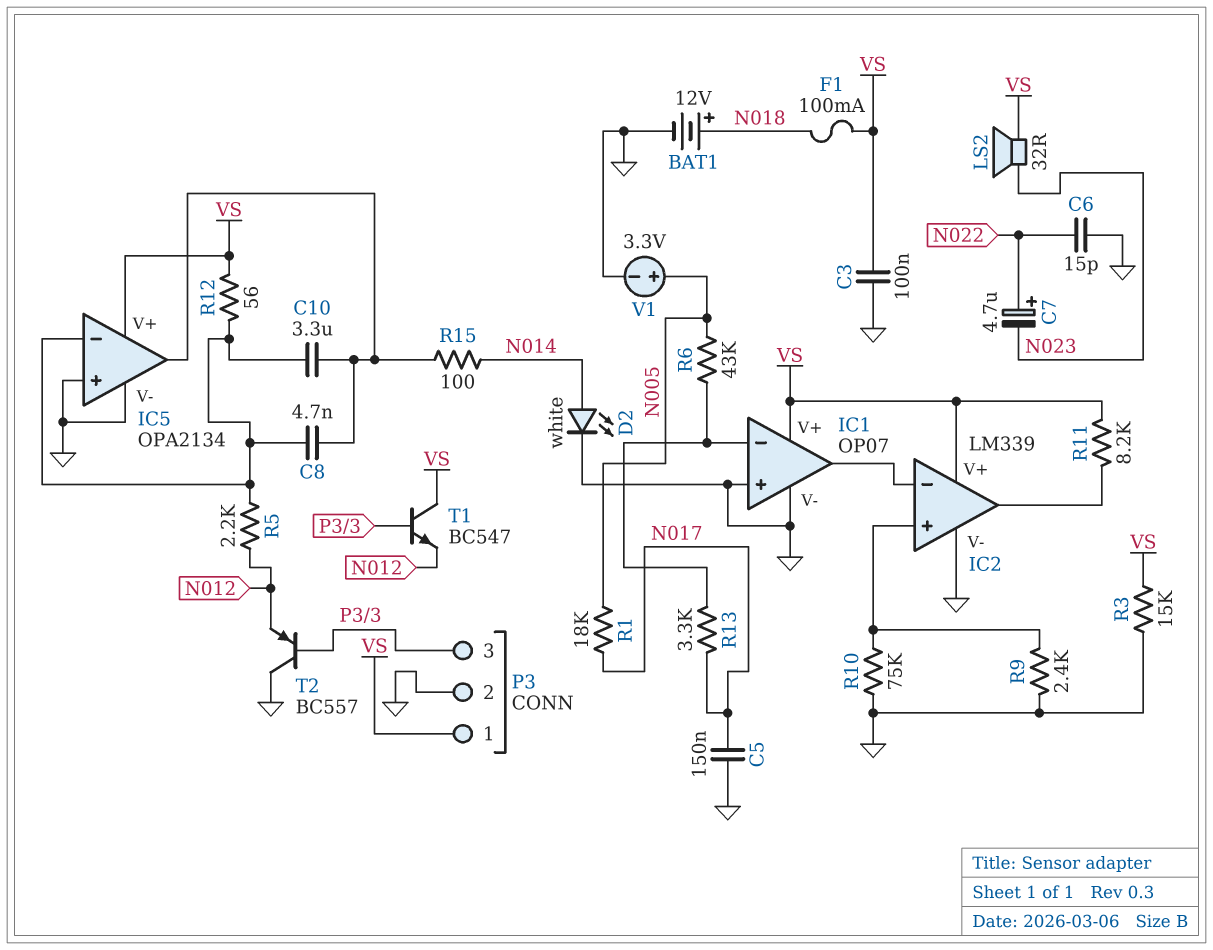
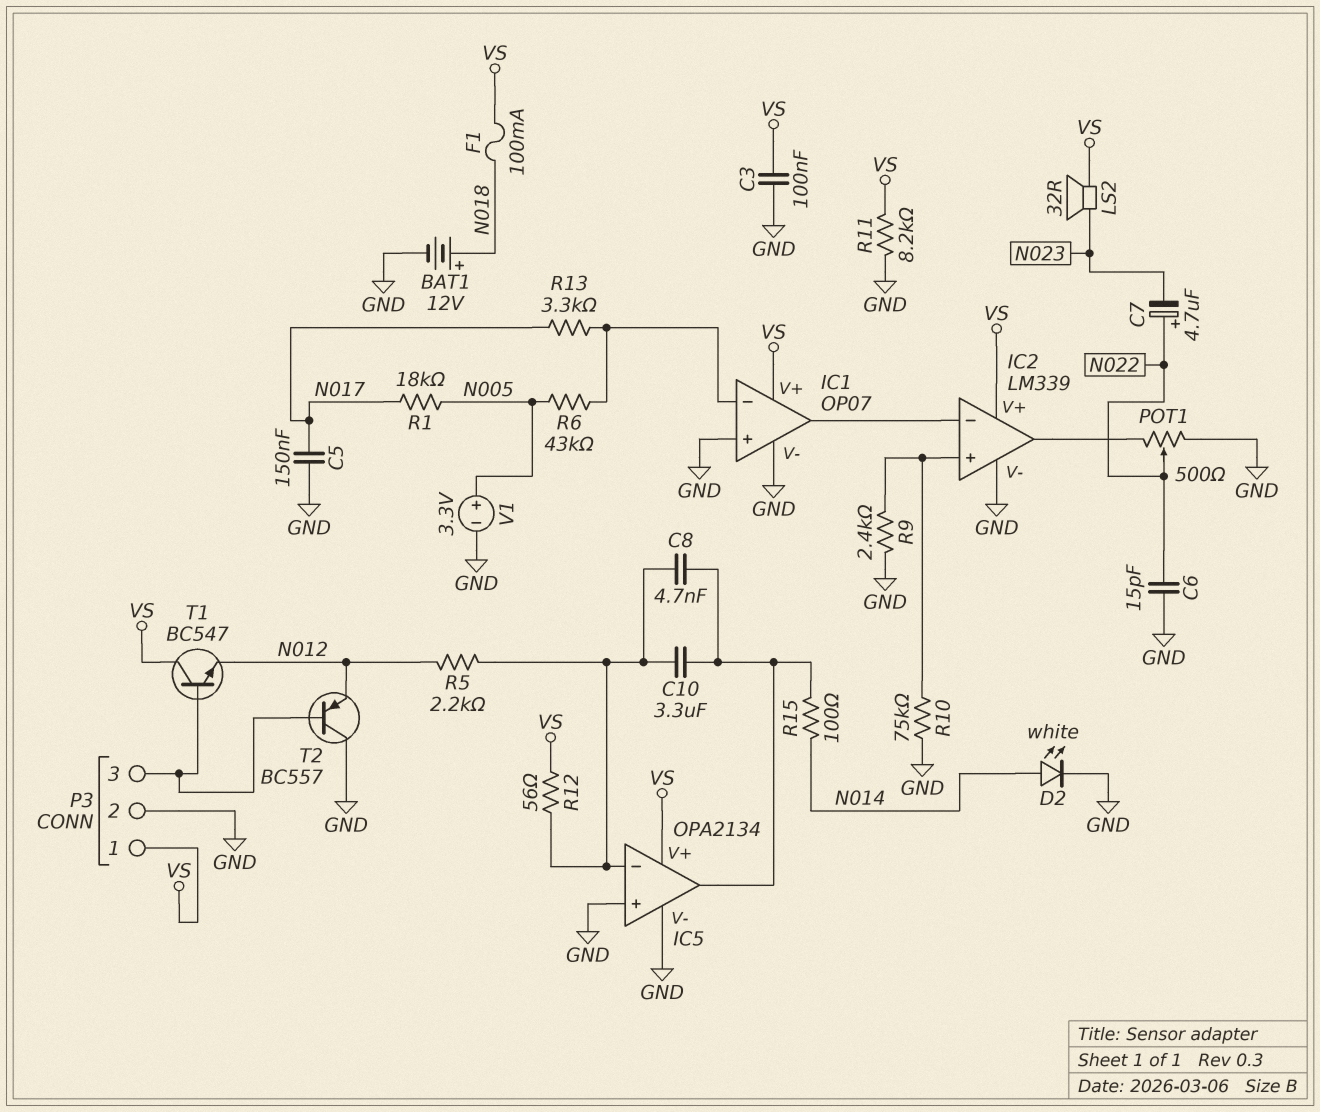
POT1: none -> 500 (GND, IC2/out, wiper N022)
R3: 15k (GND, VS) -> none
R11: 8.2k (IC2/out, VS) -> 8.2k (GND, VS)

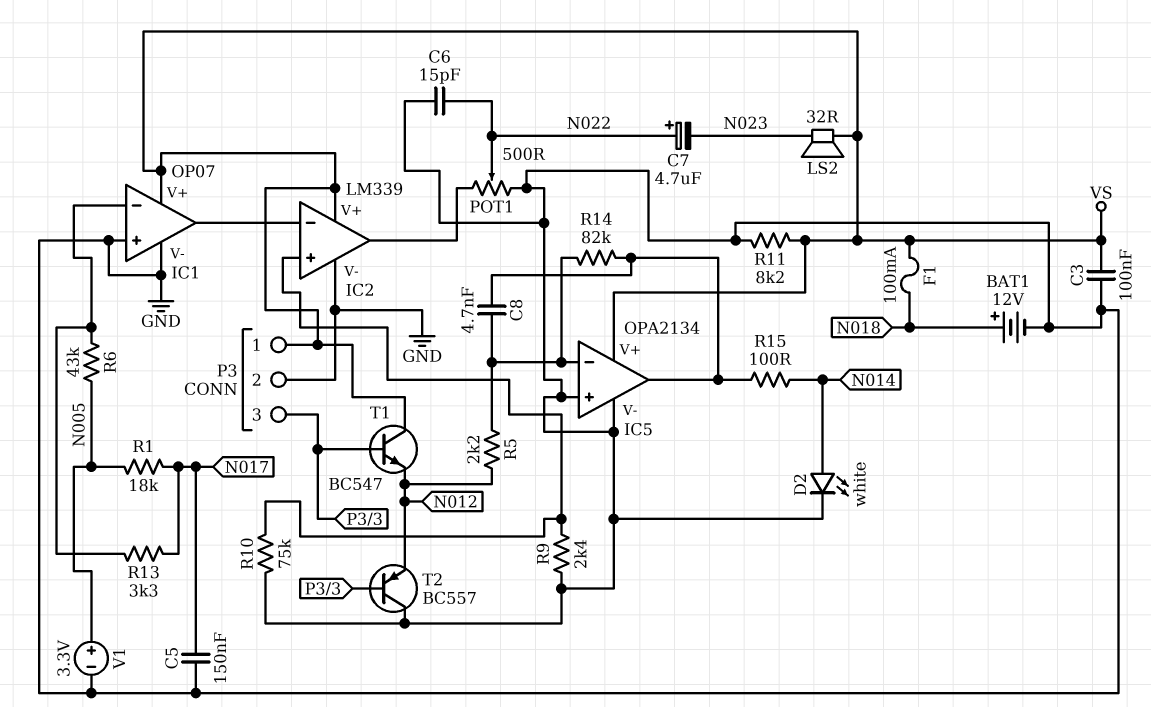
C10: 3.3uF (IC5/in-, IC5/out) -> none
R12: 56 (IC5/in-, VS) -> none
R14: none -> 82k (IC5/in-, IC5/out)

